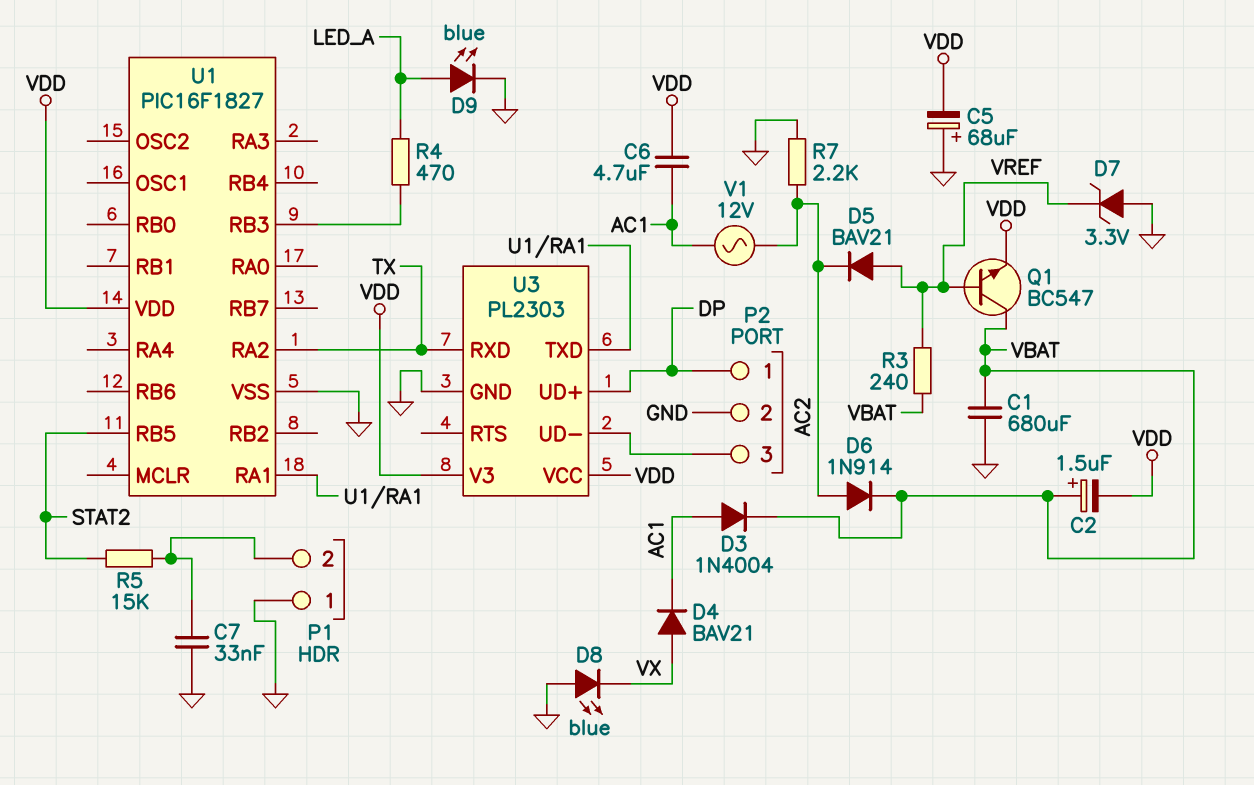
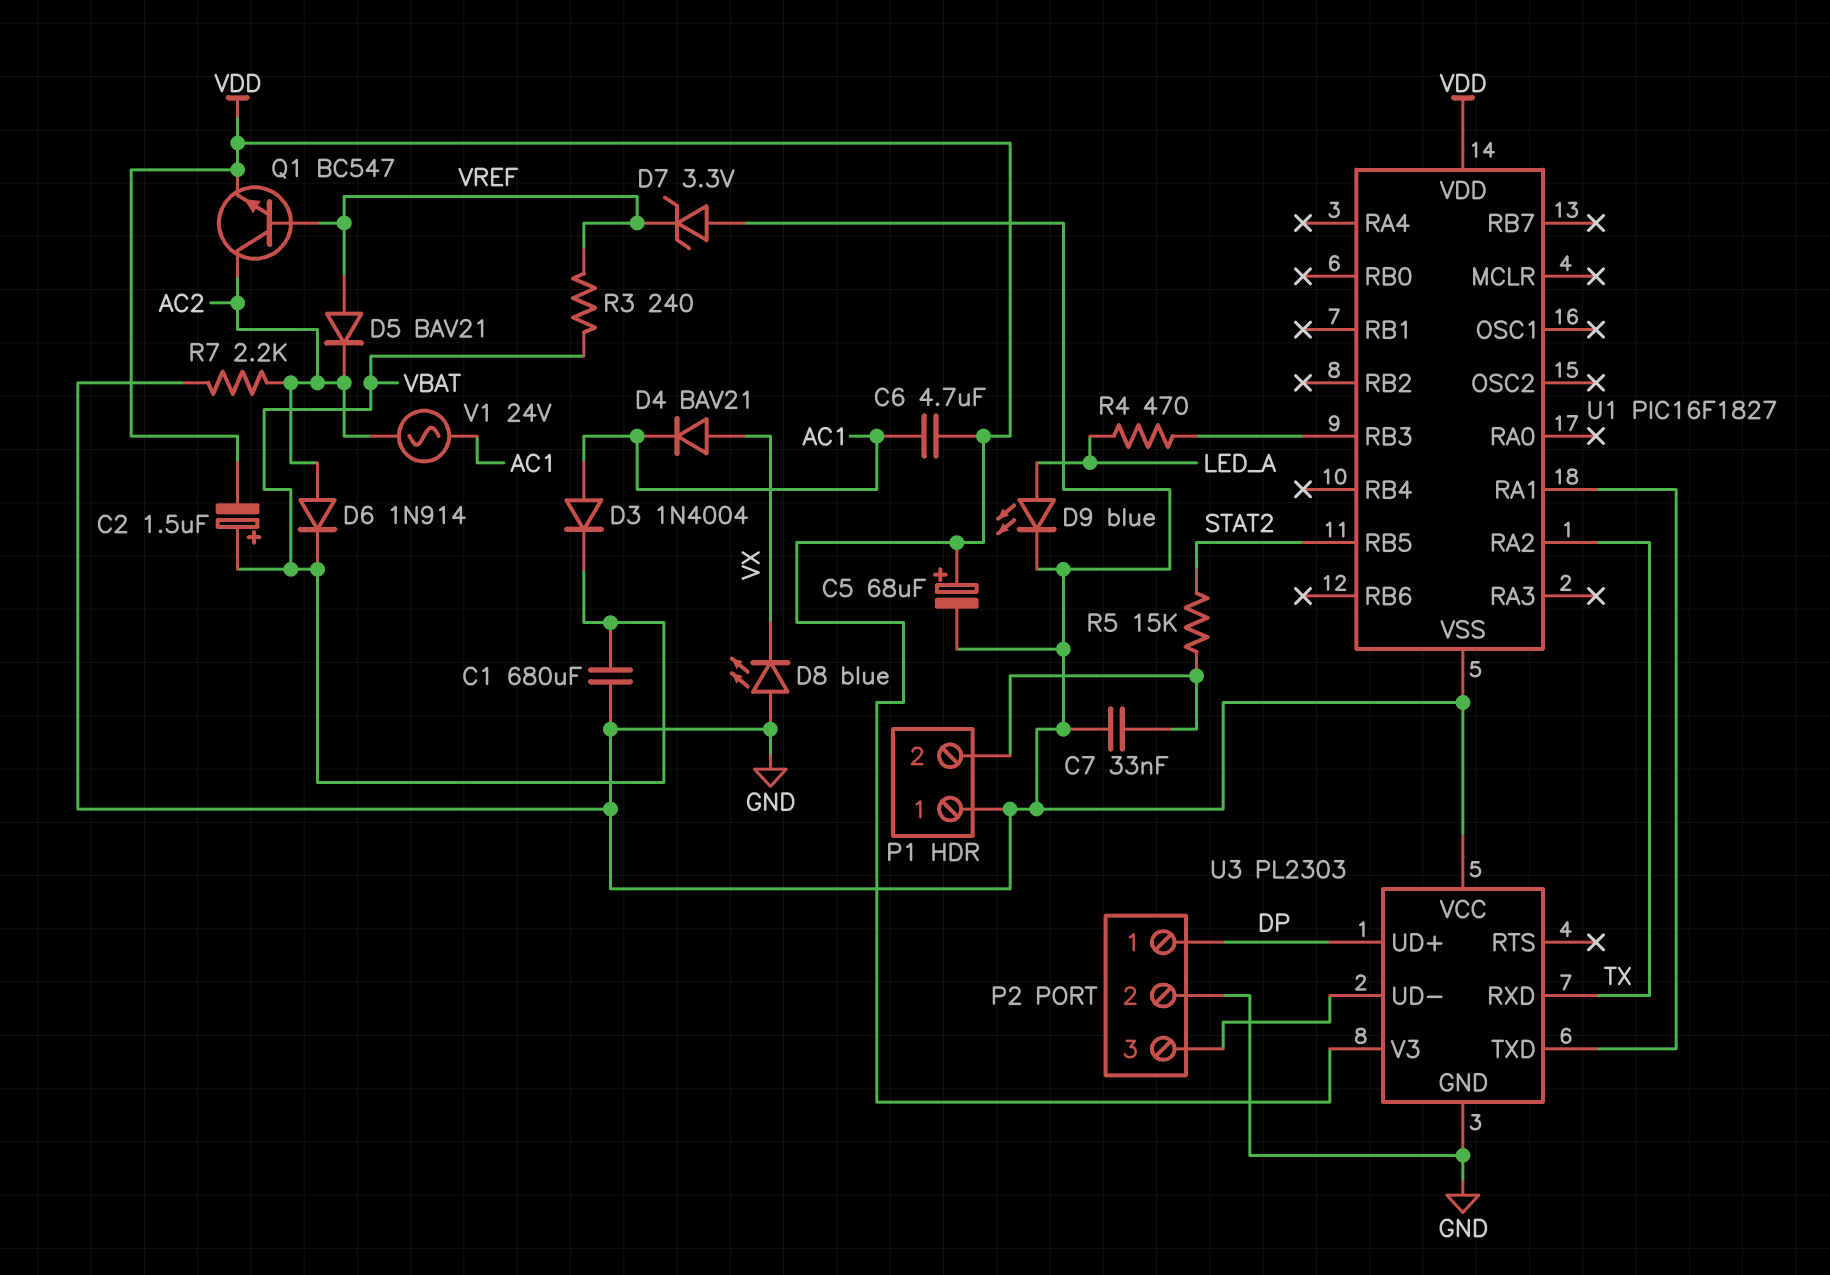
C5: 68uF (plus GND, minus VDD) -> 68uF (plus VDD, minus GND)
Q1: NPN BC547 (B VREF, C VBAT, E VDD) -> NPN BC547 (B VREF, C AC2, E VDD)
U3 pin VCC: VDD -> GND
V1: AC 12V (AC1, AC2) -> AC 24V (AC1, AC2)

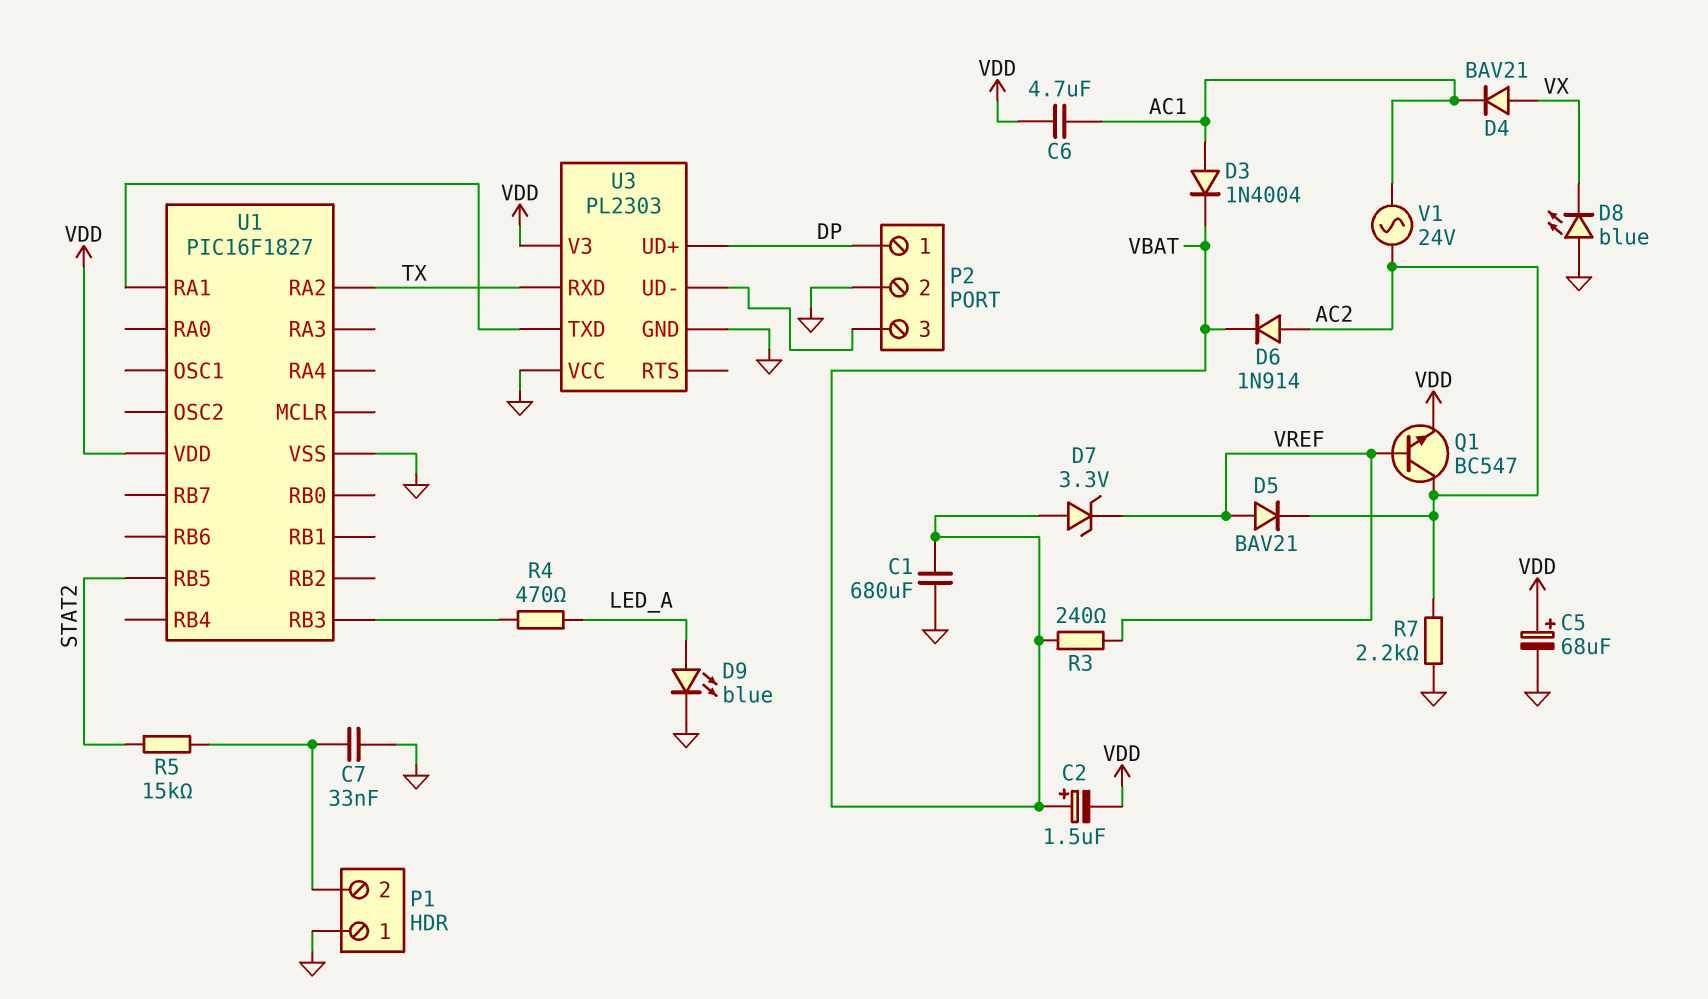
D7: zener 3.3V (A GND, K VREF) -> zener 3.3V (A VBAT, K VREF)

